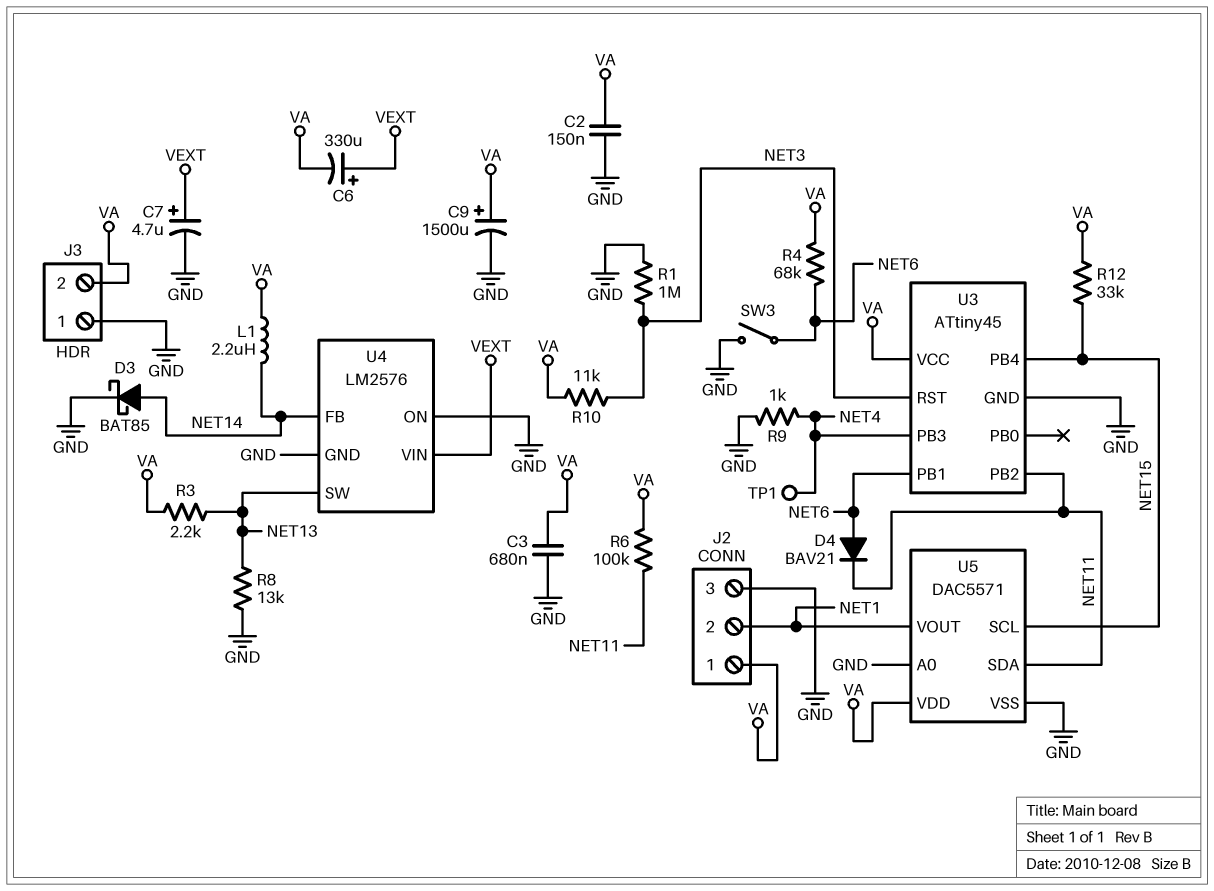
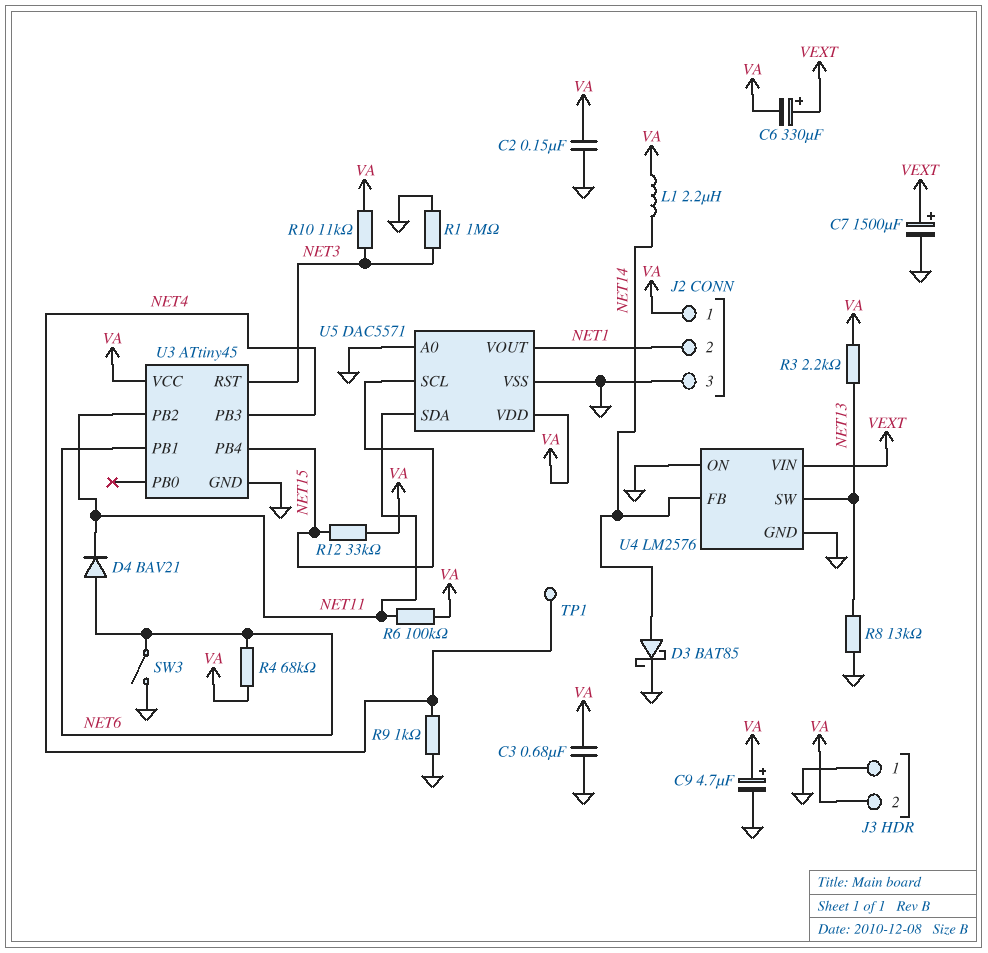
C7: 4.7uF (plus VEXT, minus GND) -> 1500uF (plus VEXT, minus GND)
C9: 1500uF (plus VA, minus GND) -> 4.7uF (plus VA, minus GND)

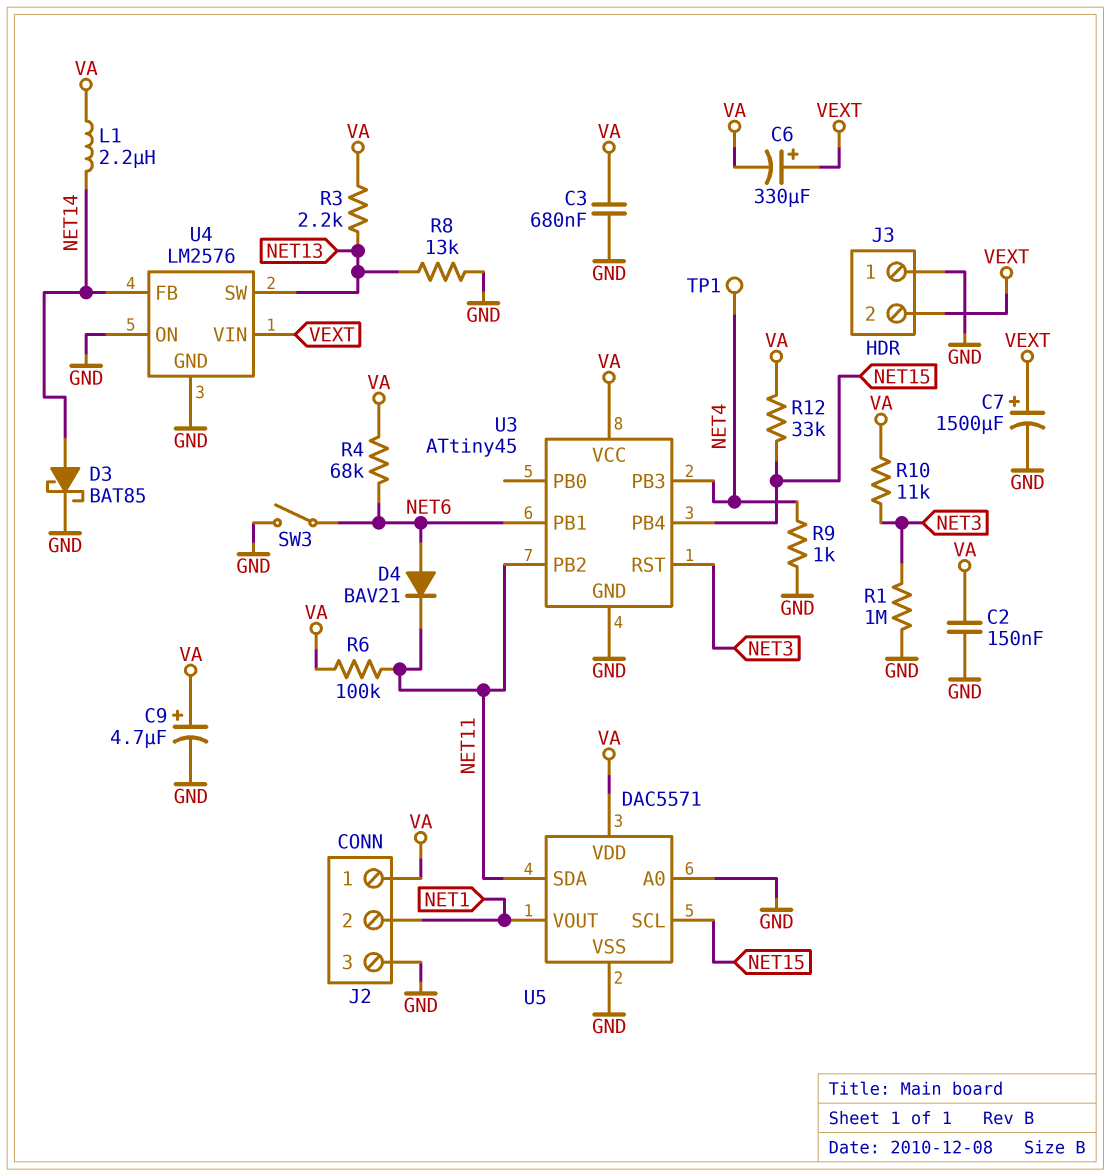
J3 pin 2: VA -> VEXT

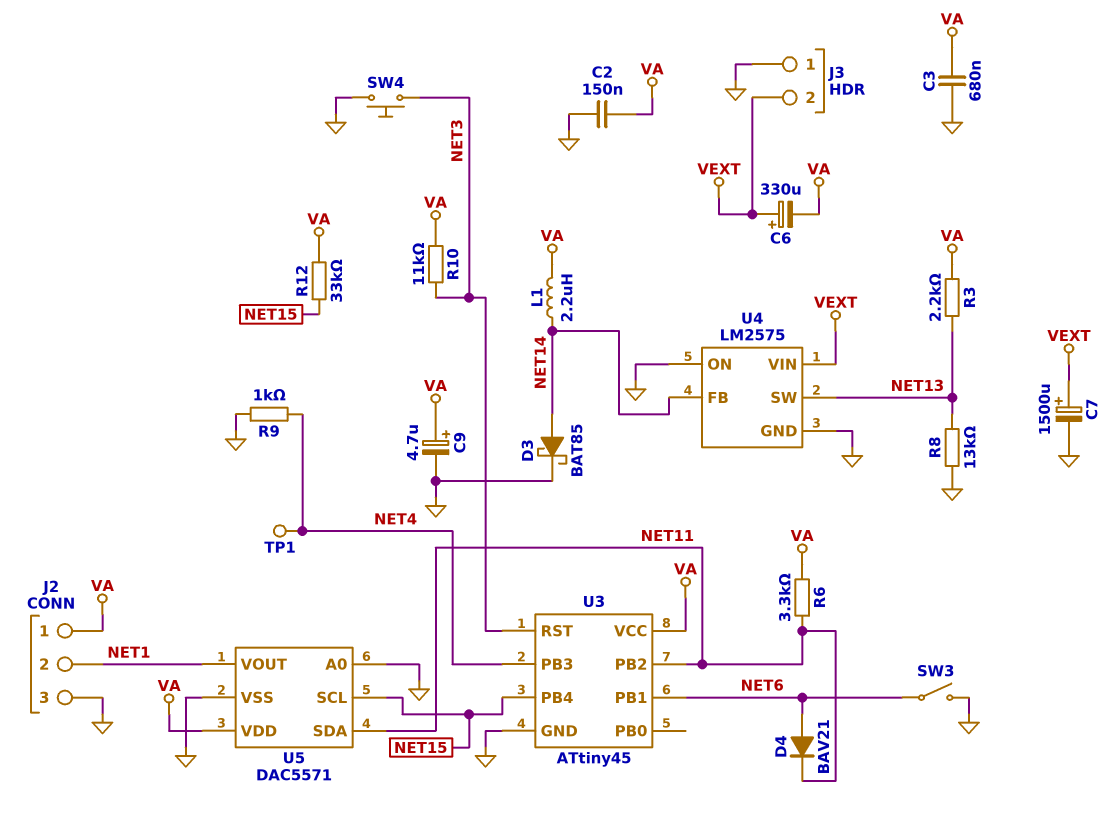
R1: 1M (GND, NET3) -> none
R4: 68k (NET6, VA) -> none
R6: 100k (NET11, VA) -> 3.3k (NET11, VA)
SW4: none -> button (GND, NET3)
U4: LM2576 -> LM2575

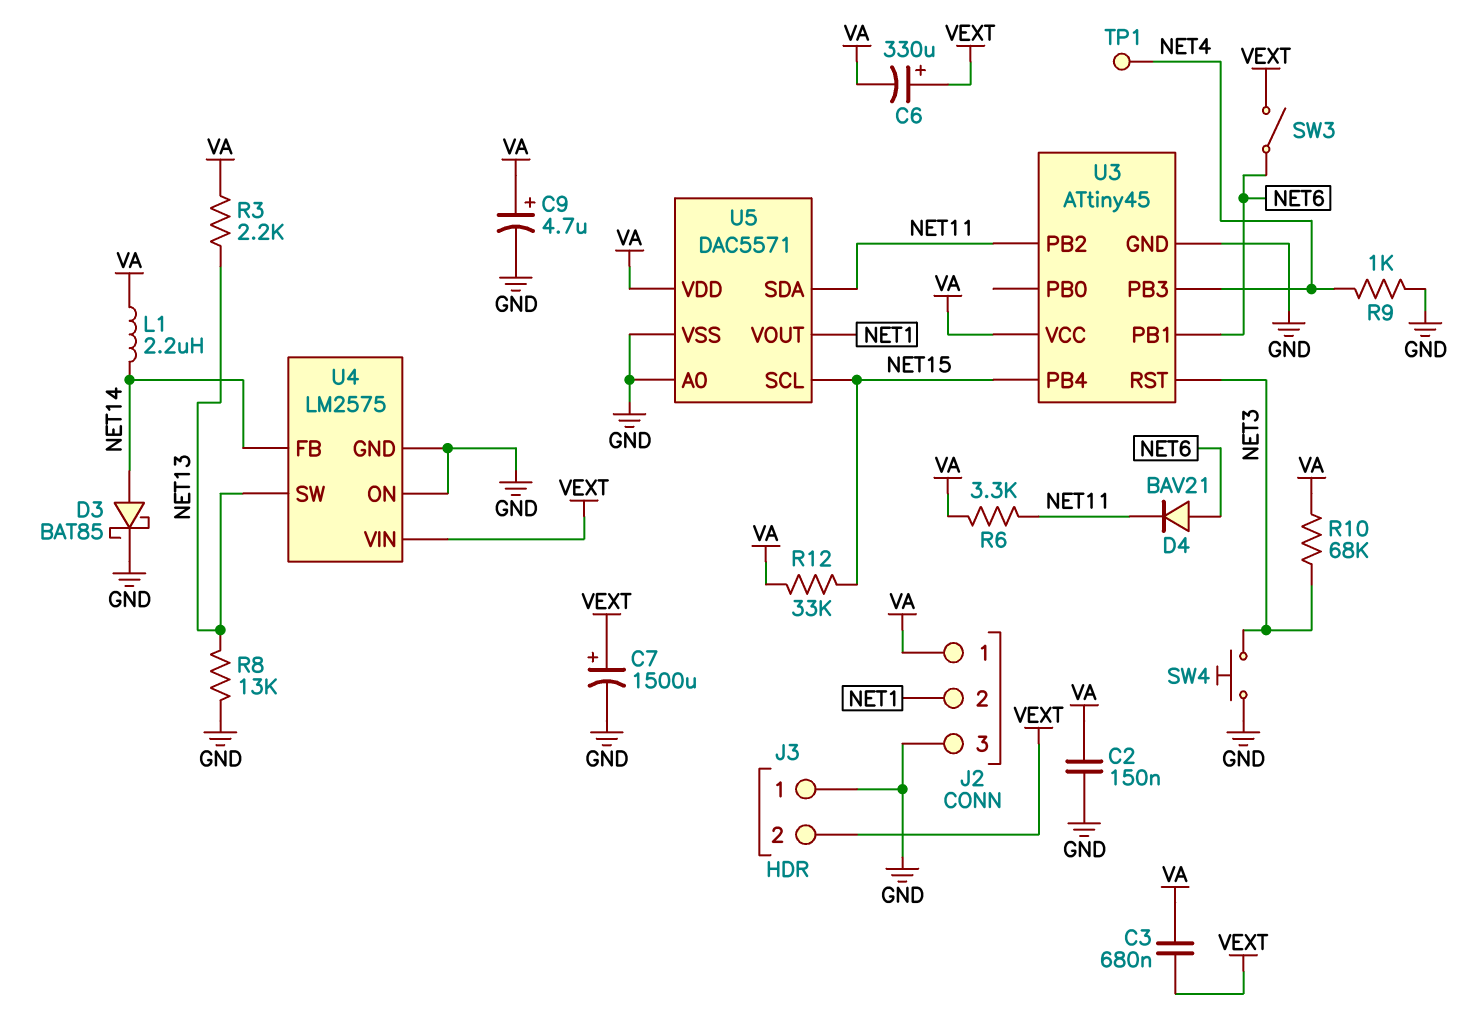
C3: 680nF (GND, VA) -> 680nF (VA, VEXT)
R10: 11k (NET3, VA) -> 68k (NET3, VA)
SW3: switch (GND, NET6) -> switch (NET6, VEXT)

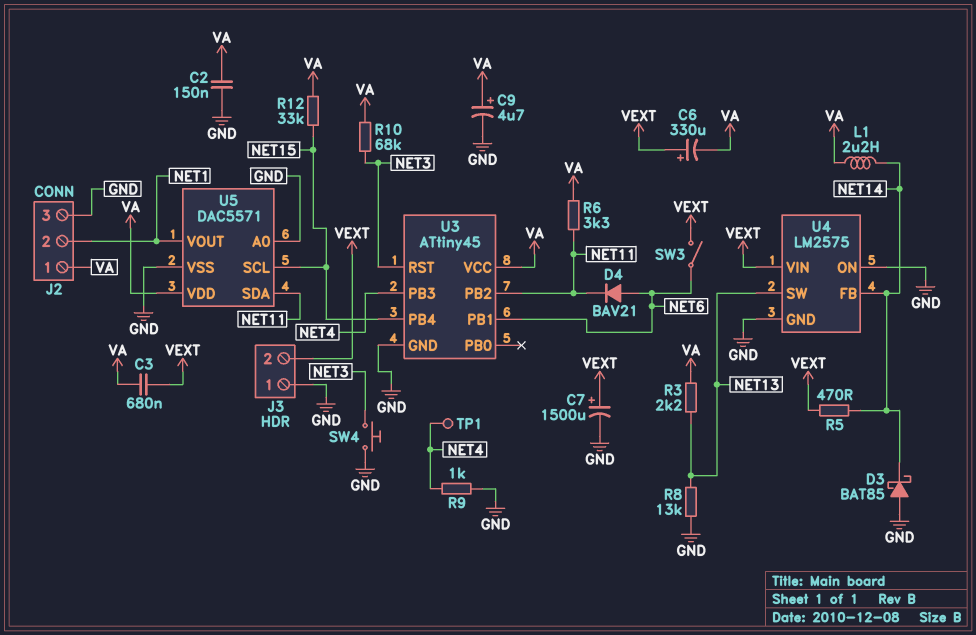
D3: schottky BAT85 (A NET14, K GND) -> schottky BAT85 (A GND, K NET14)
R5: none -> 470 (NET14, VEXT)

